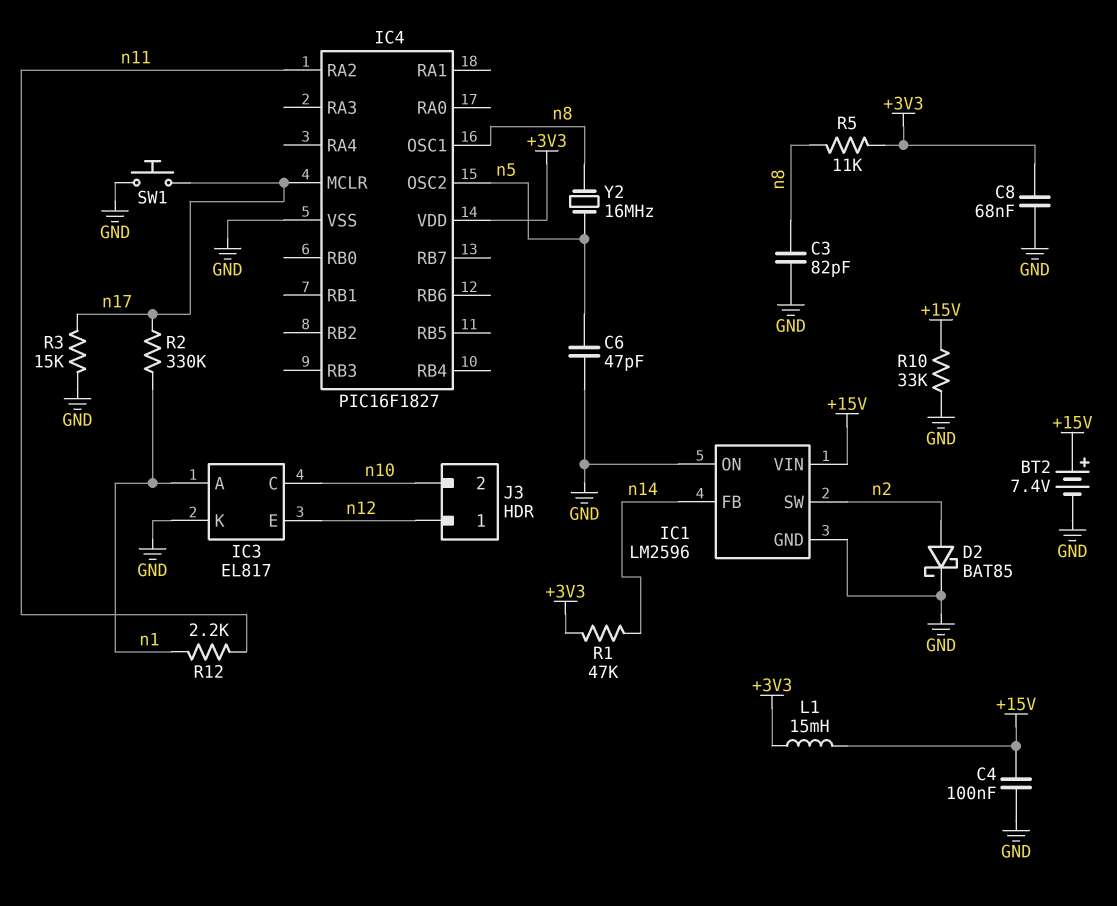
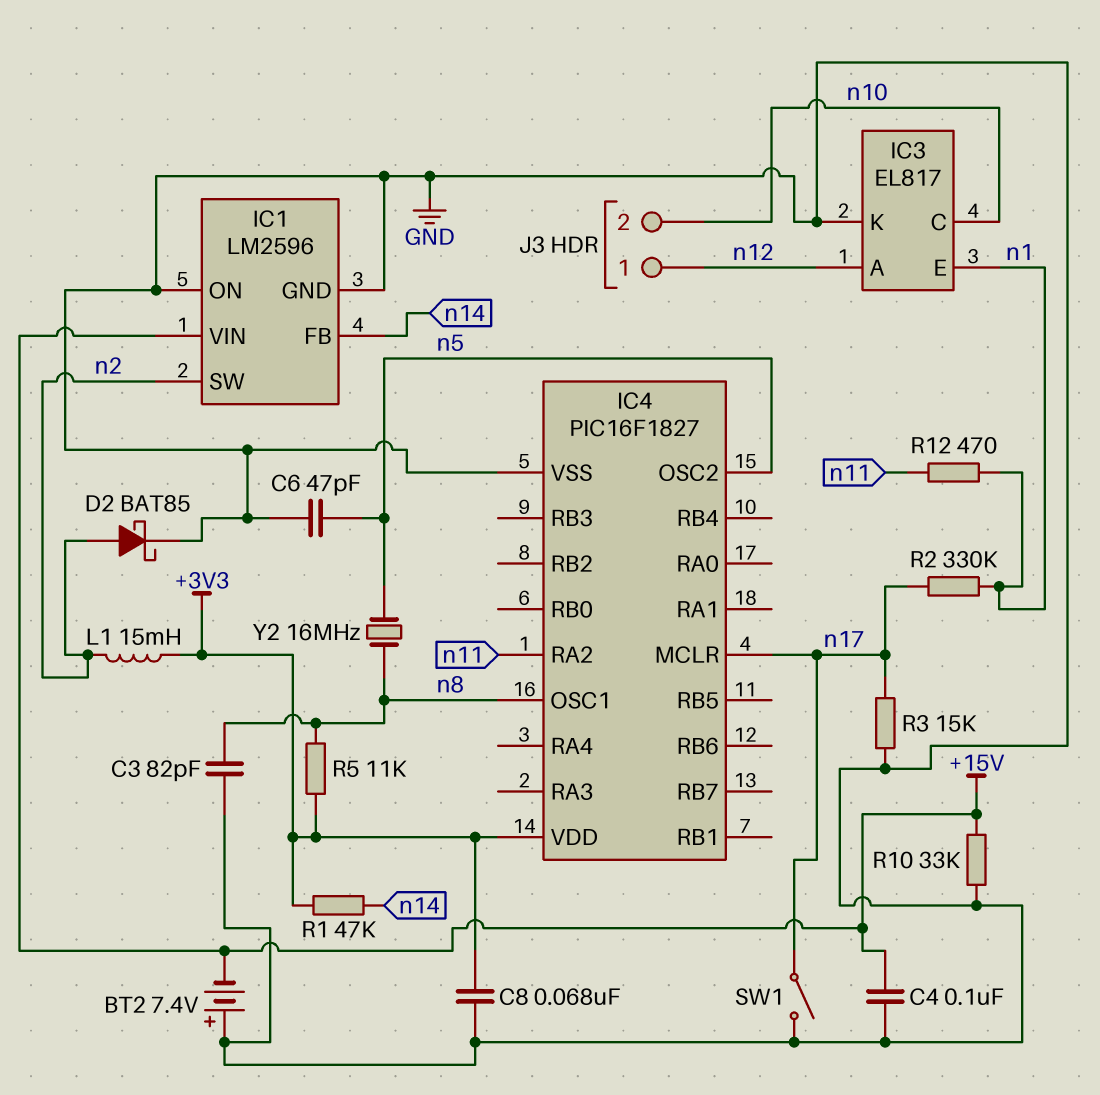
BT2: 7.4V (plus +15V, minus GND) -> 7.4V (plus GND, minus +15V)
IC3 pin A: n1 -> n12
IC3 pin E: n12 -> n1
L1: 15mH (+3V3, +15V) -> 15mH (+3V3, n2)
R12: 2.2k (n1, n11) -> 470 (n1, n11)
SW1: button (GND, n17) -> switch (GND, n17)

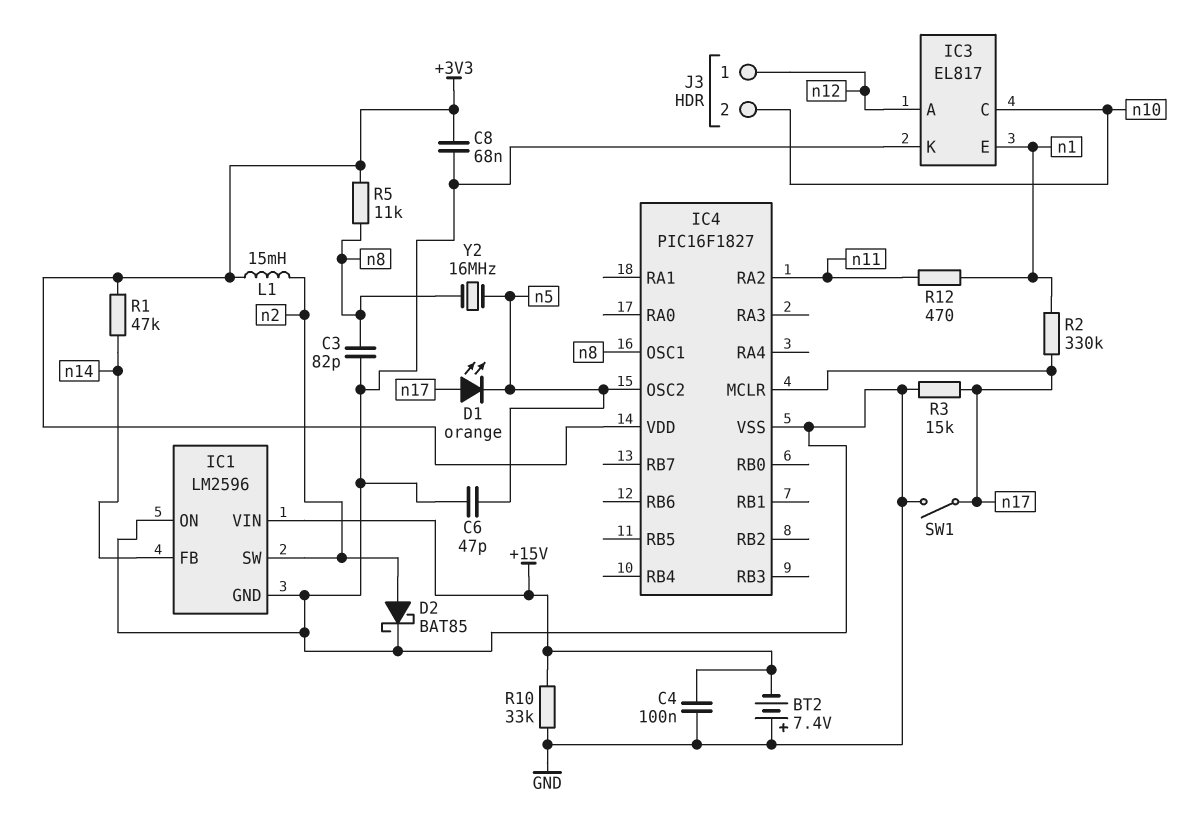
D1: none -> LED orange (A n17, K n5)

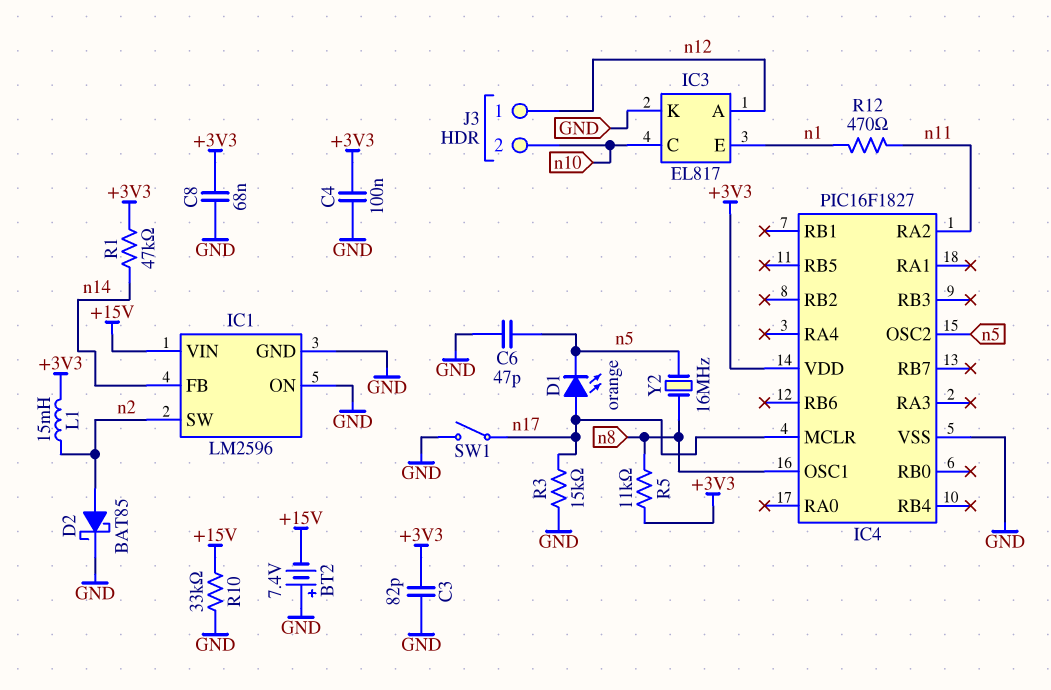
C3: 82pF (GND, n8) -> 82pF (+3V3, GND)
C4: 100nF (+15V, GND) -> 100nF (+3V3, GND)
R2: 330k (n1, n17) -> none

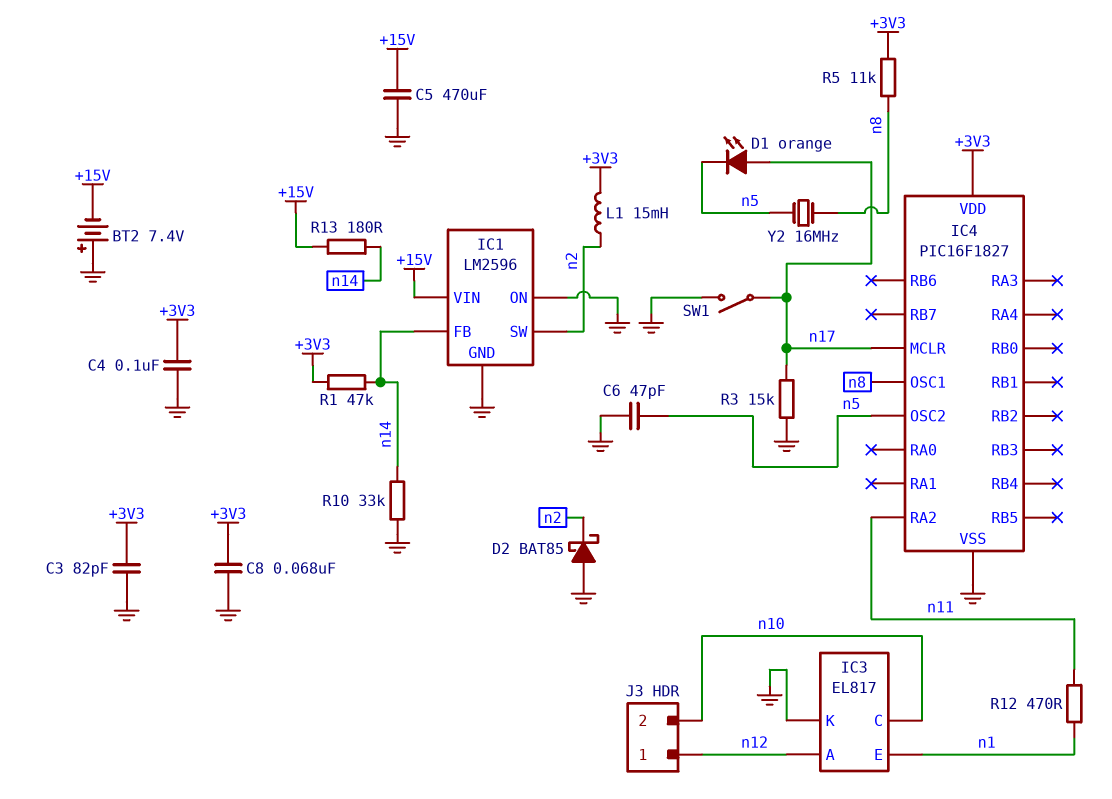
C5: none -> 470uF (+15V, GND)
D2: schottky BAT85 (A n2, K GND) -> schottky BAT85 (A GND, K n2)
R10: 33k (+15V, GND) -> 33k (GND, n14)
R13: none -> 180 (+15V, n14)

